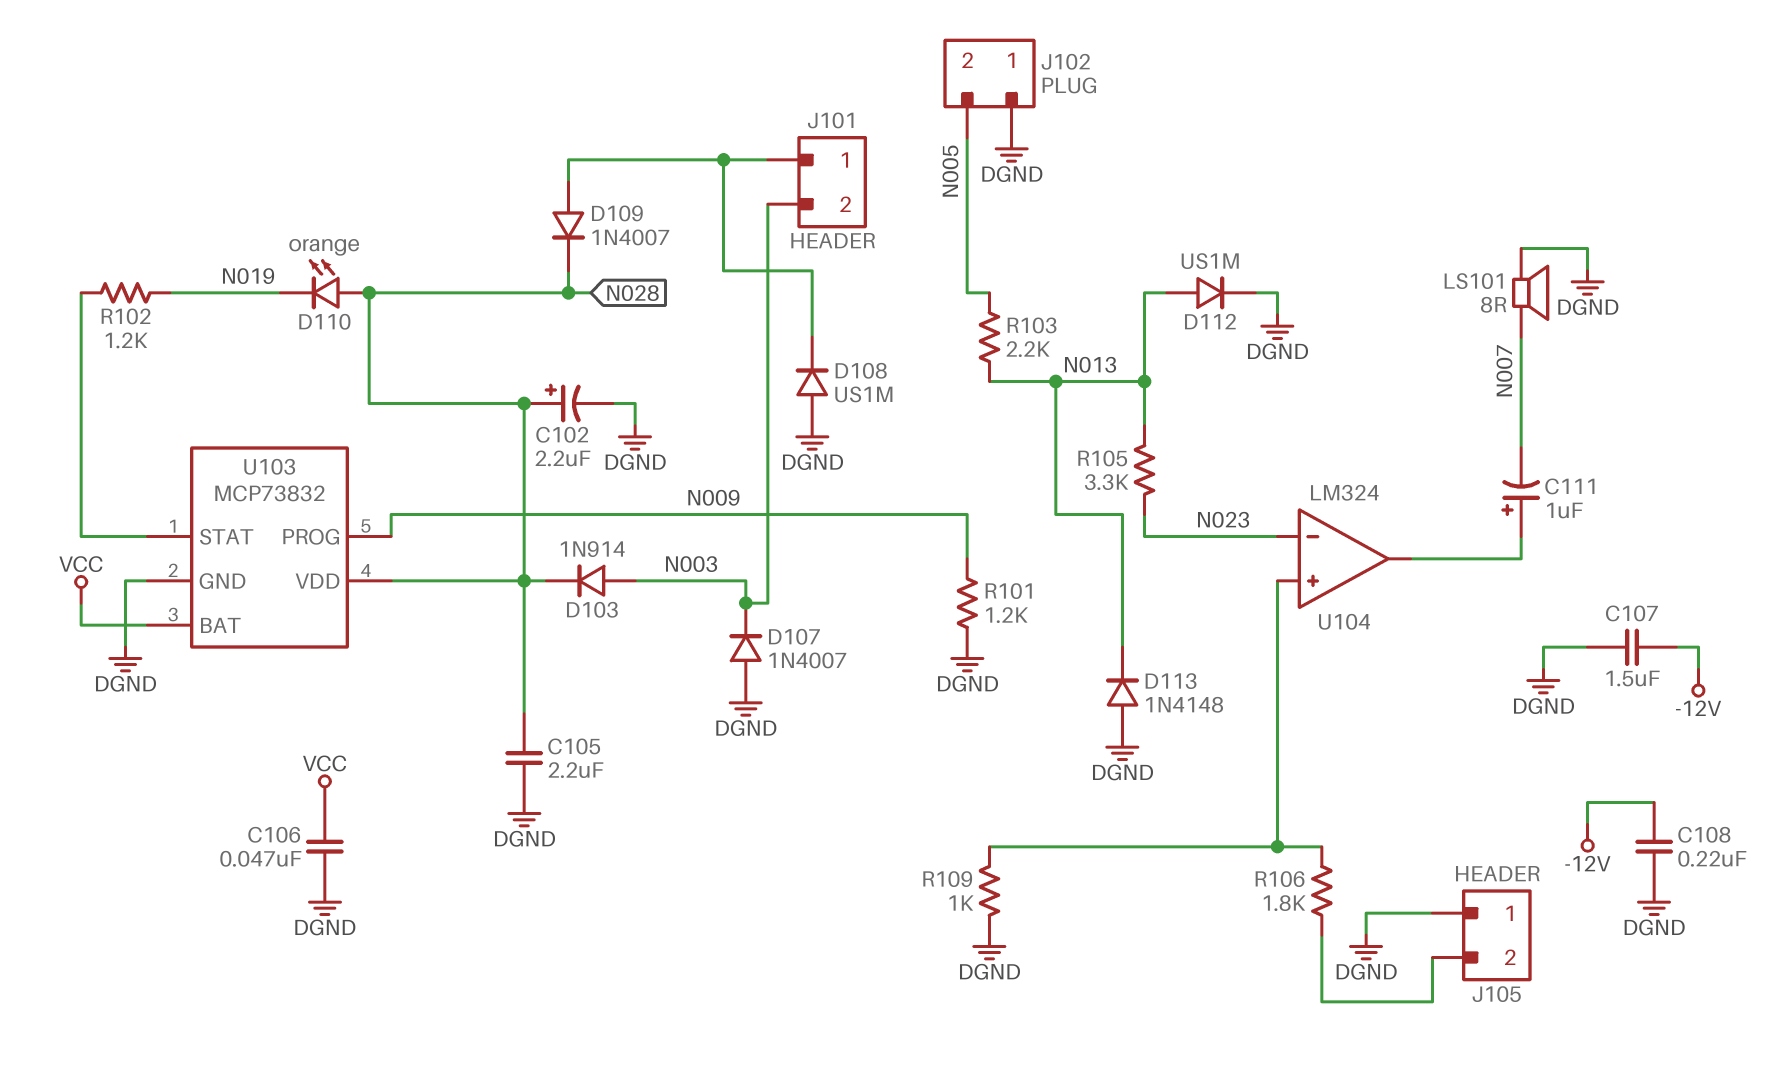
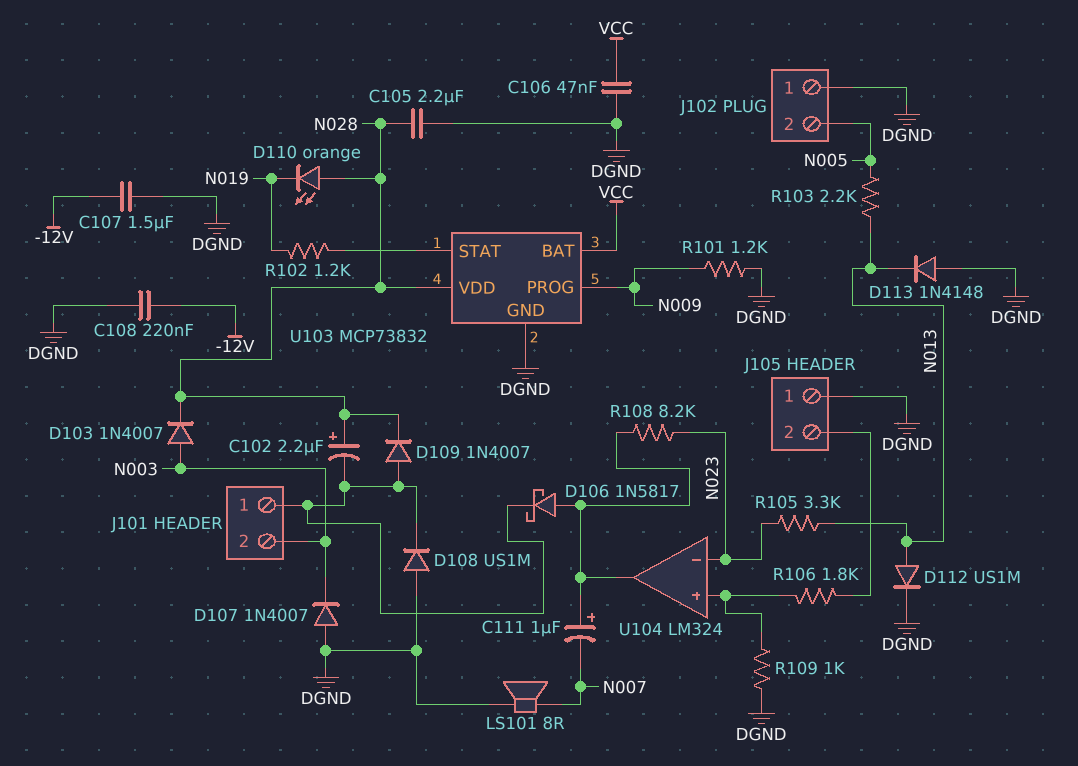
C102: 2.2uF (plus N028, minus DGND) -> 2.2uF (plus N028, minus J101/1)
D103: diode 1N914 (A N003, K N028) -> diode 1N4007 (A N003, K N028)
D106: none -> schottky 1N5817 (A U104/out, K J101/1)
R108: none -> 8.2k (N023, U104/out)

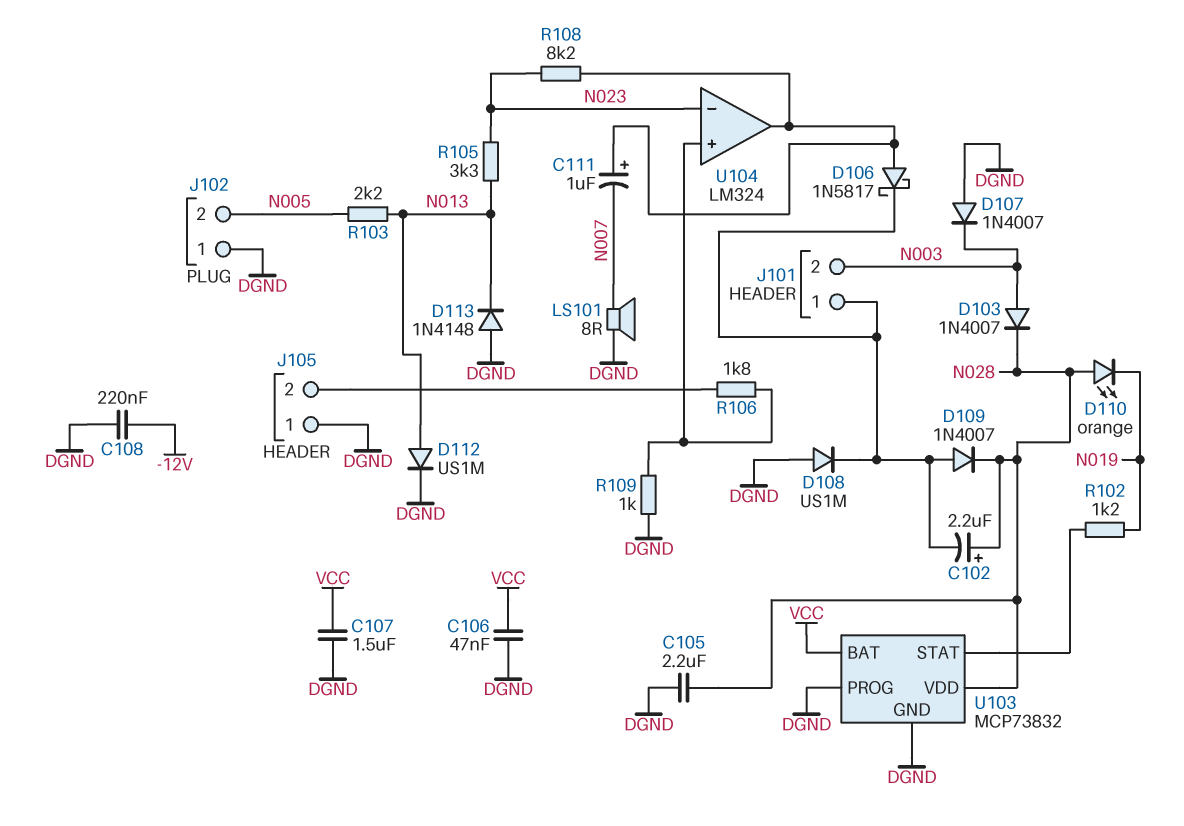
C107: 1.5uF (-12V, DGND) -> 1.5uF (DGND, VCC)
R101: 1.2k (DGND, N009) -> none
U103 pin PROG: N009 -> DGND

